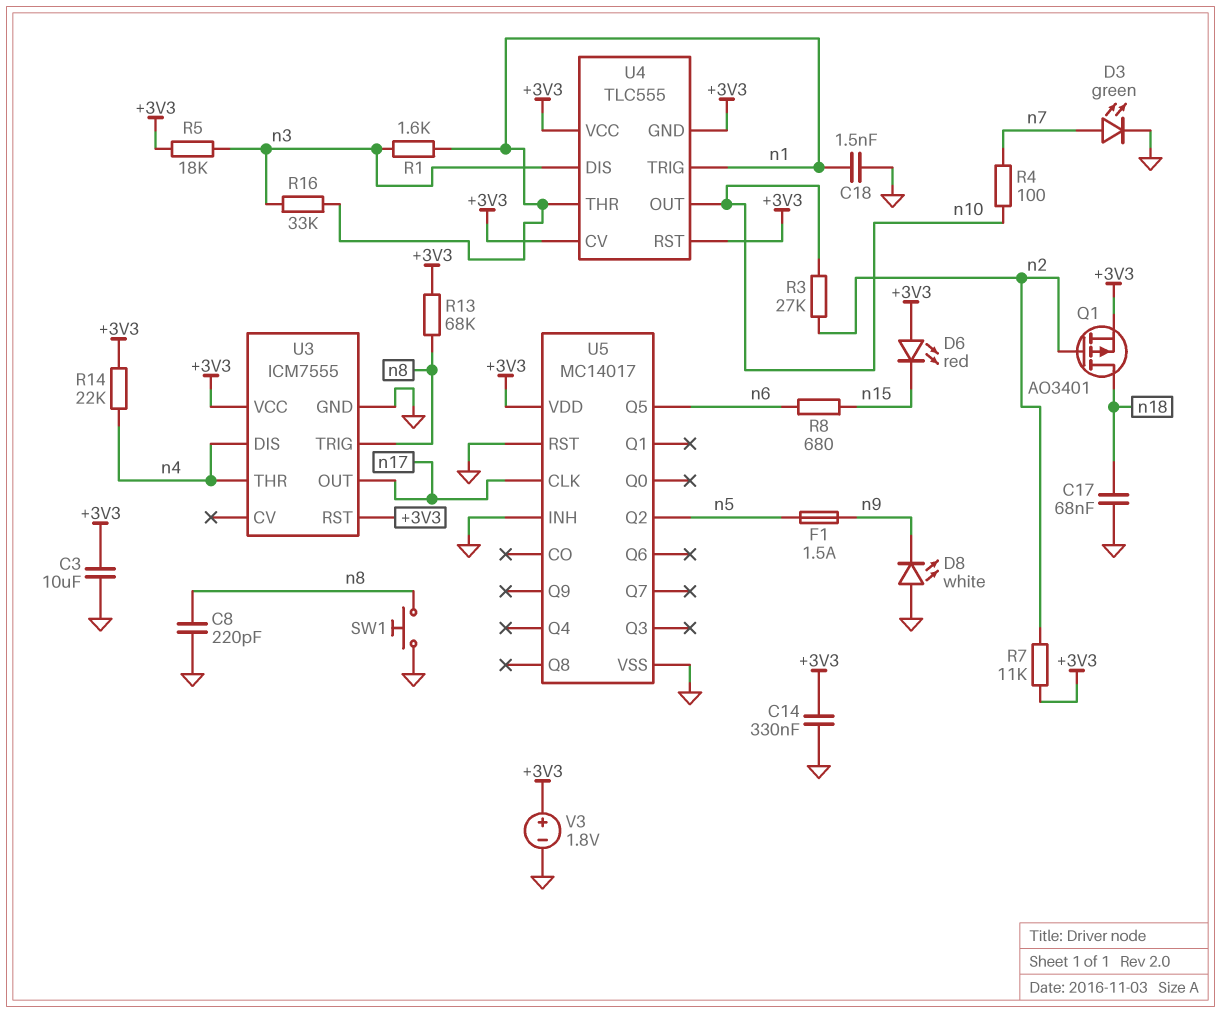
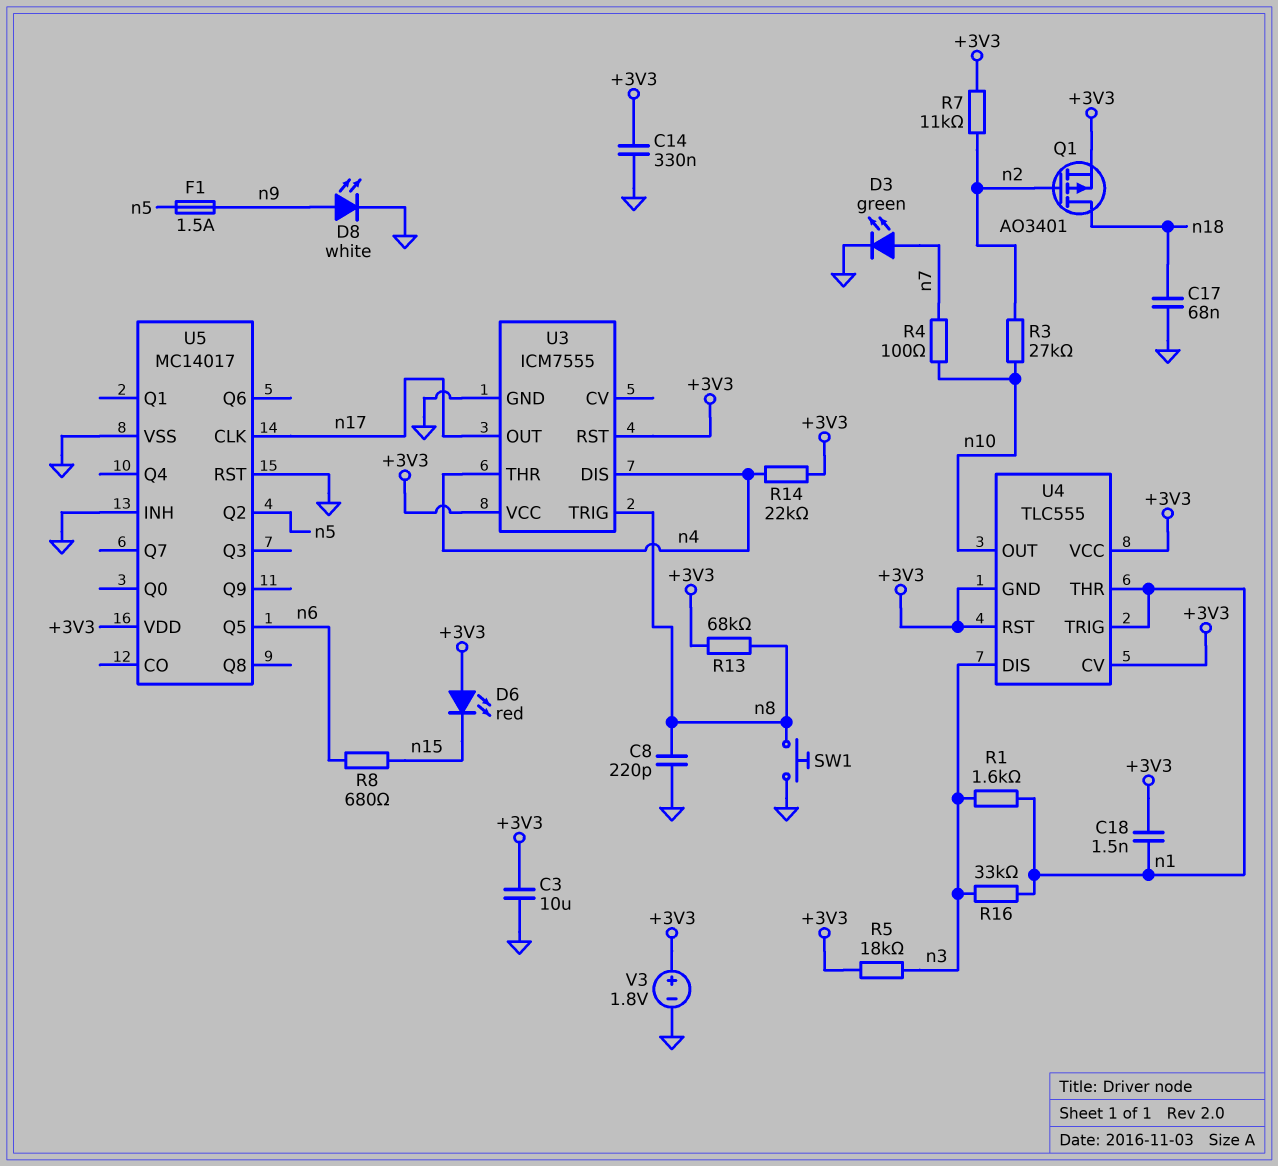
C18: 1.5nF (GND, n1) -> 1.5nF (+3V3, n1)
D8: LED white (A GND, K n9) -> LED white (A n9, K GND)

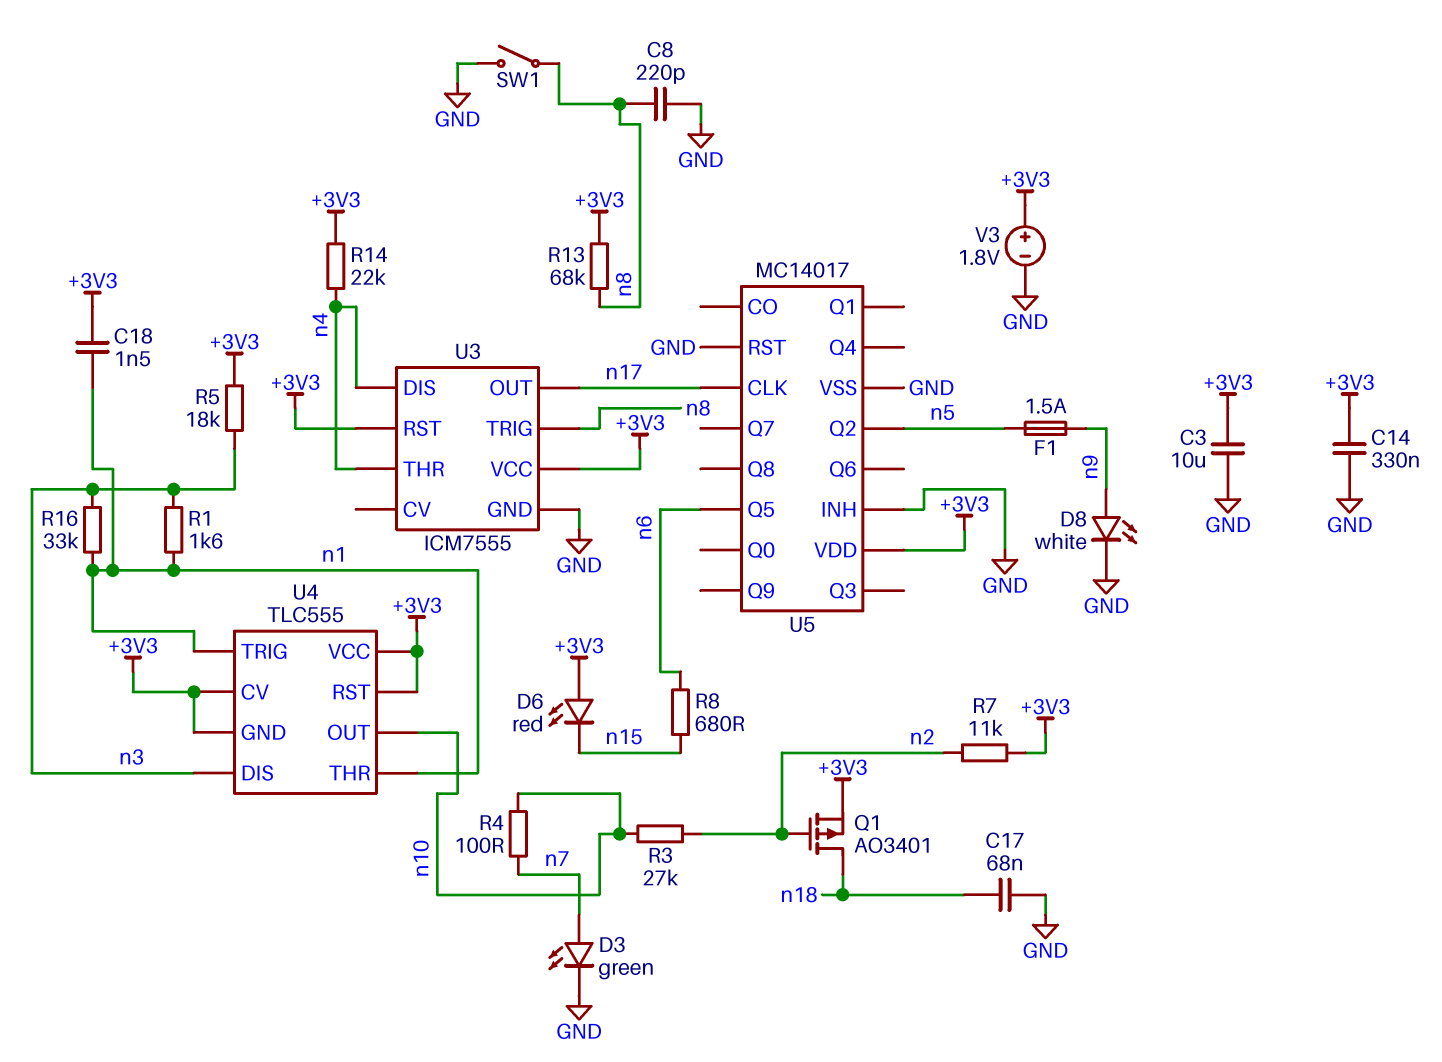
SW1: button (GND, n8) -> switch (GND, n8)

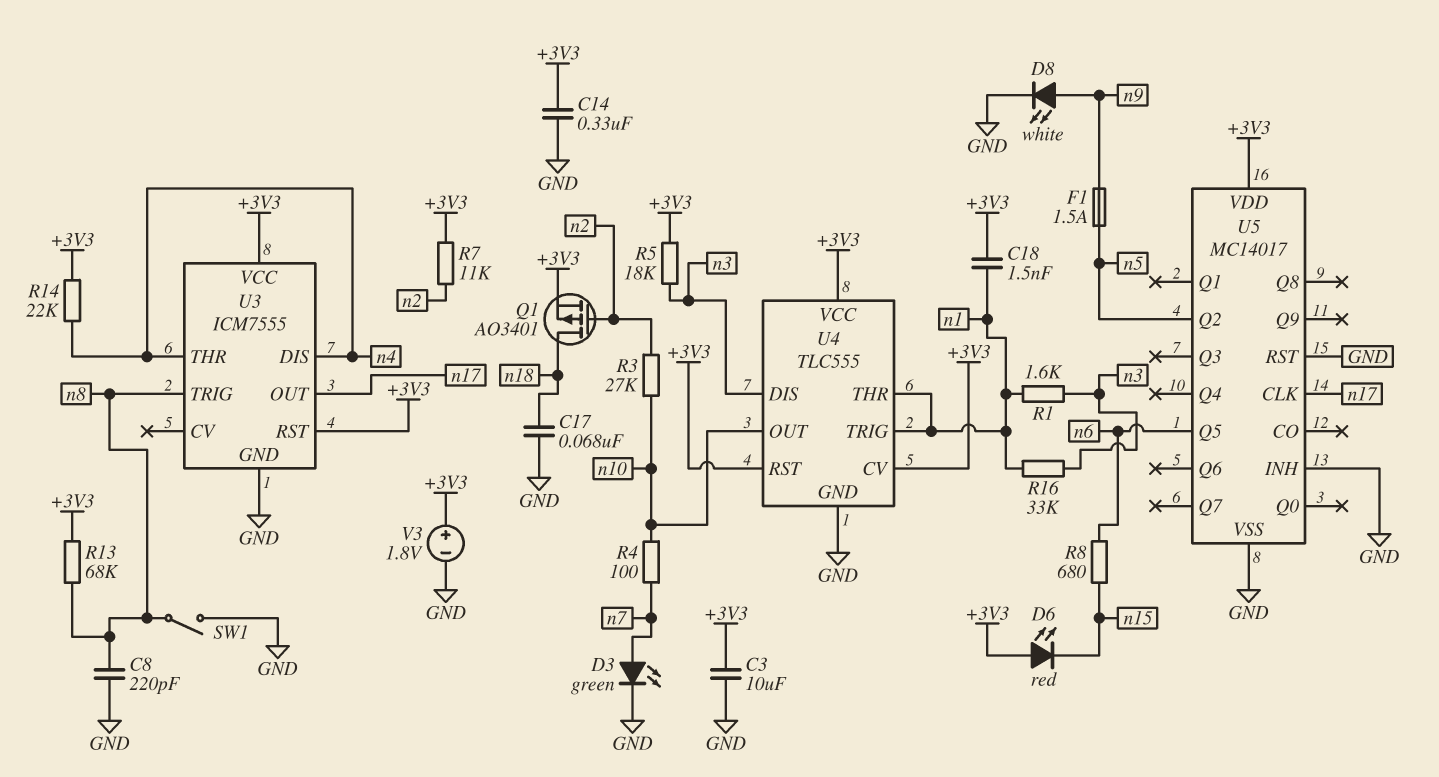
U4 pin GND: +3V3 -> GND

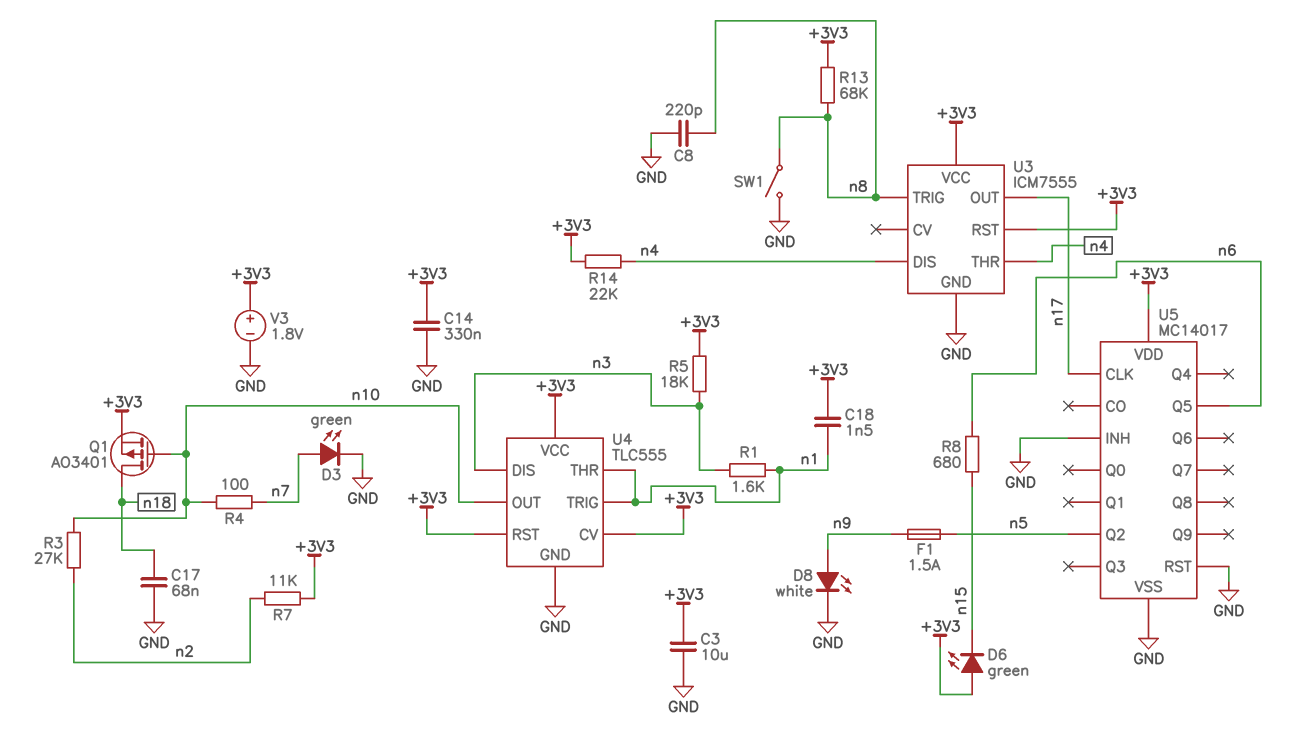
D6: LED red (A +3V3, K n15) -> LED green (A +3V3, K n15)
Q1: PMOS AO3401 (G n2, D n18, S +3V3) -> PMOS AO3401 (G n10, D n18, S +3V3)
R16: 33k (n1, n3) -> none

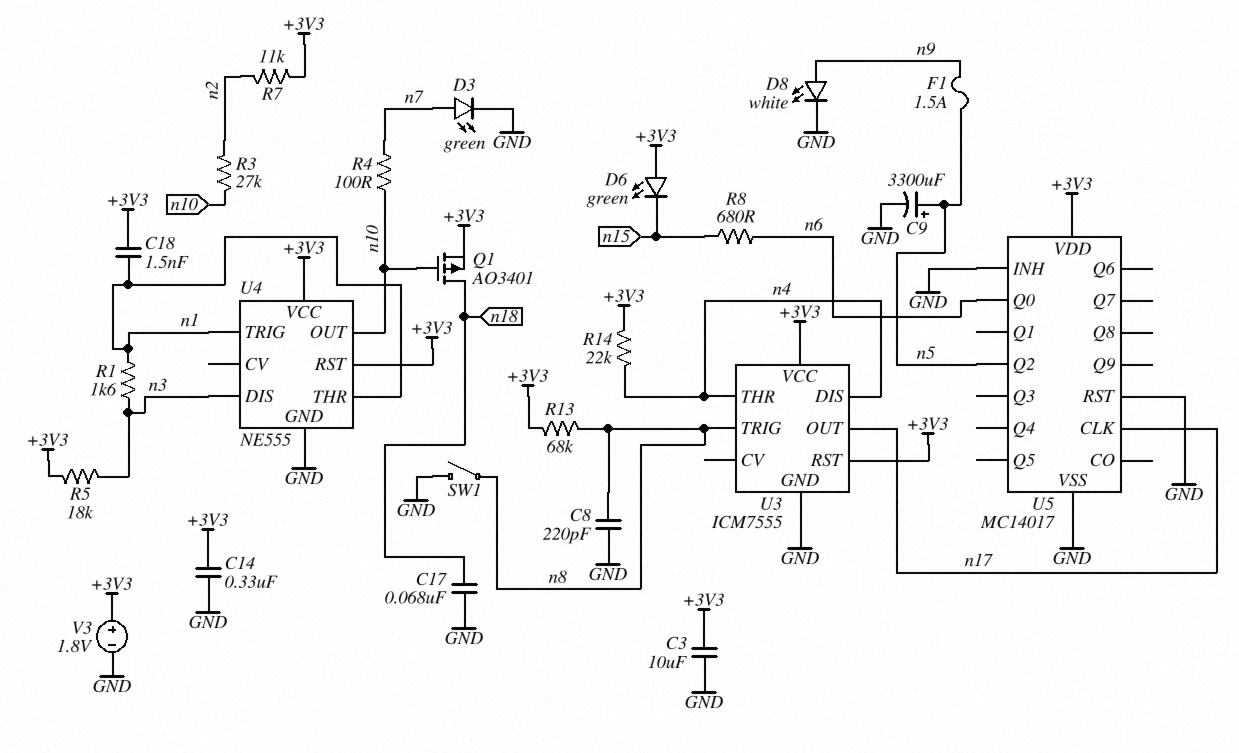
C9: none -> 3300uF (plus n5, minus GND)
U4: TLC555 -> NE555
U4 pin CV: +3V3 -> none
U5 pin Q0: none -> n6
U5 pin Q5: n6 -> none

